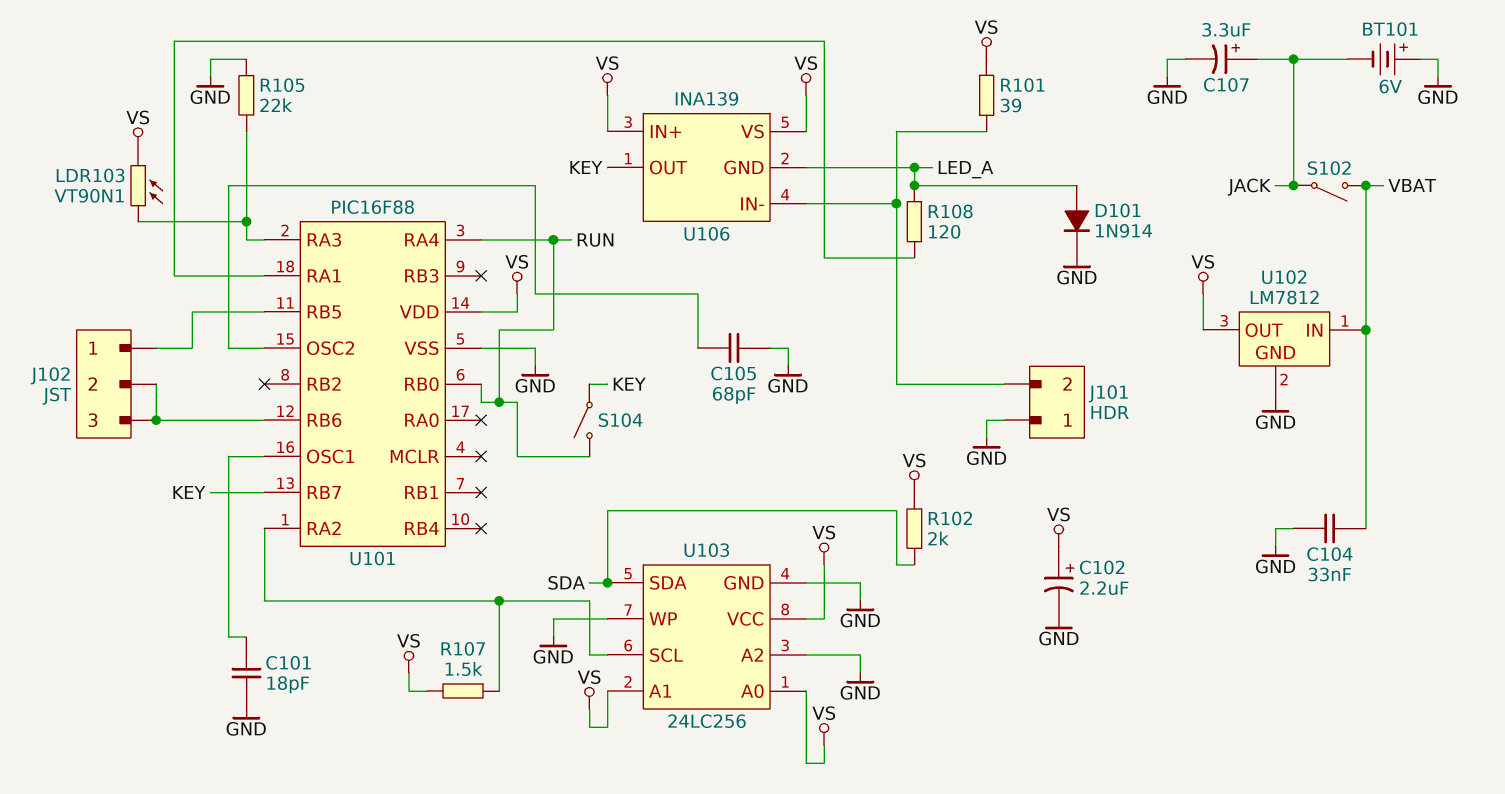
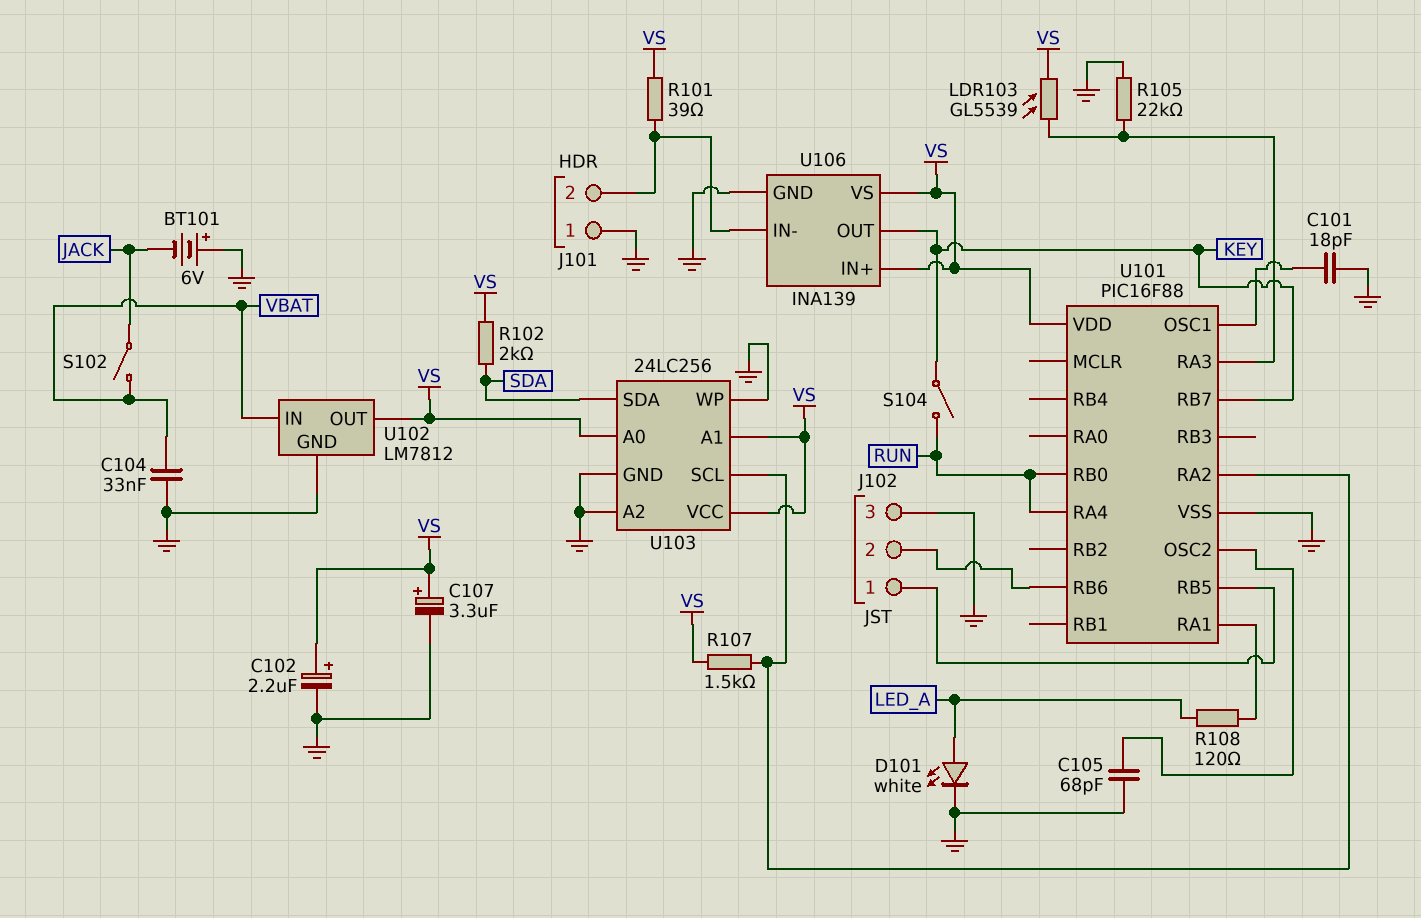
C107: 3.3uF (plus JACK, minus GND) -> 3.3uF (plus VS, minus GND)
D101: diode 1N914 (A LED_A, K GND) -> LED white (A LED_A, K GND)
J102 pin 3: J102/2 -> GND
LDR103: VT90N1 (U101/RA3, VS) -> GL5539 (U101/RA3, VS)
U106 pin GND: LED_A -> GND

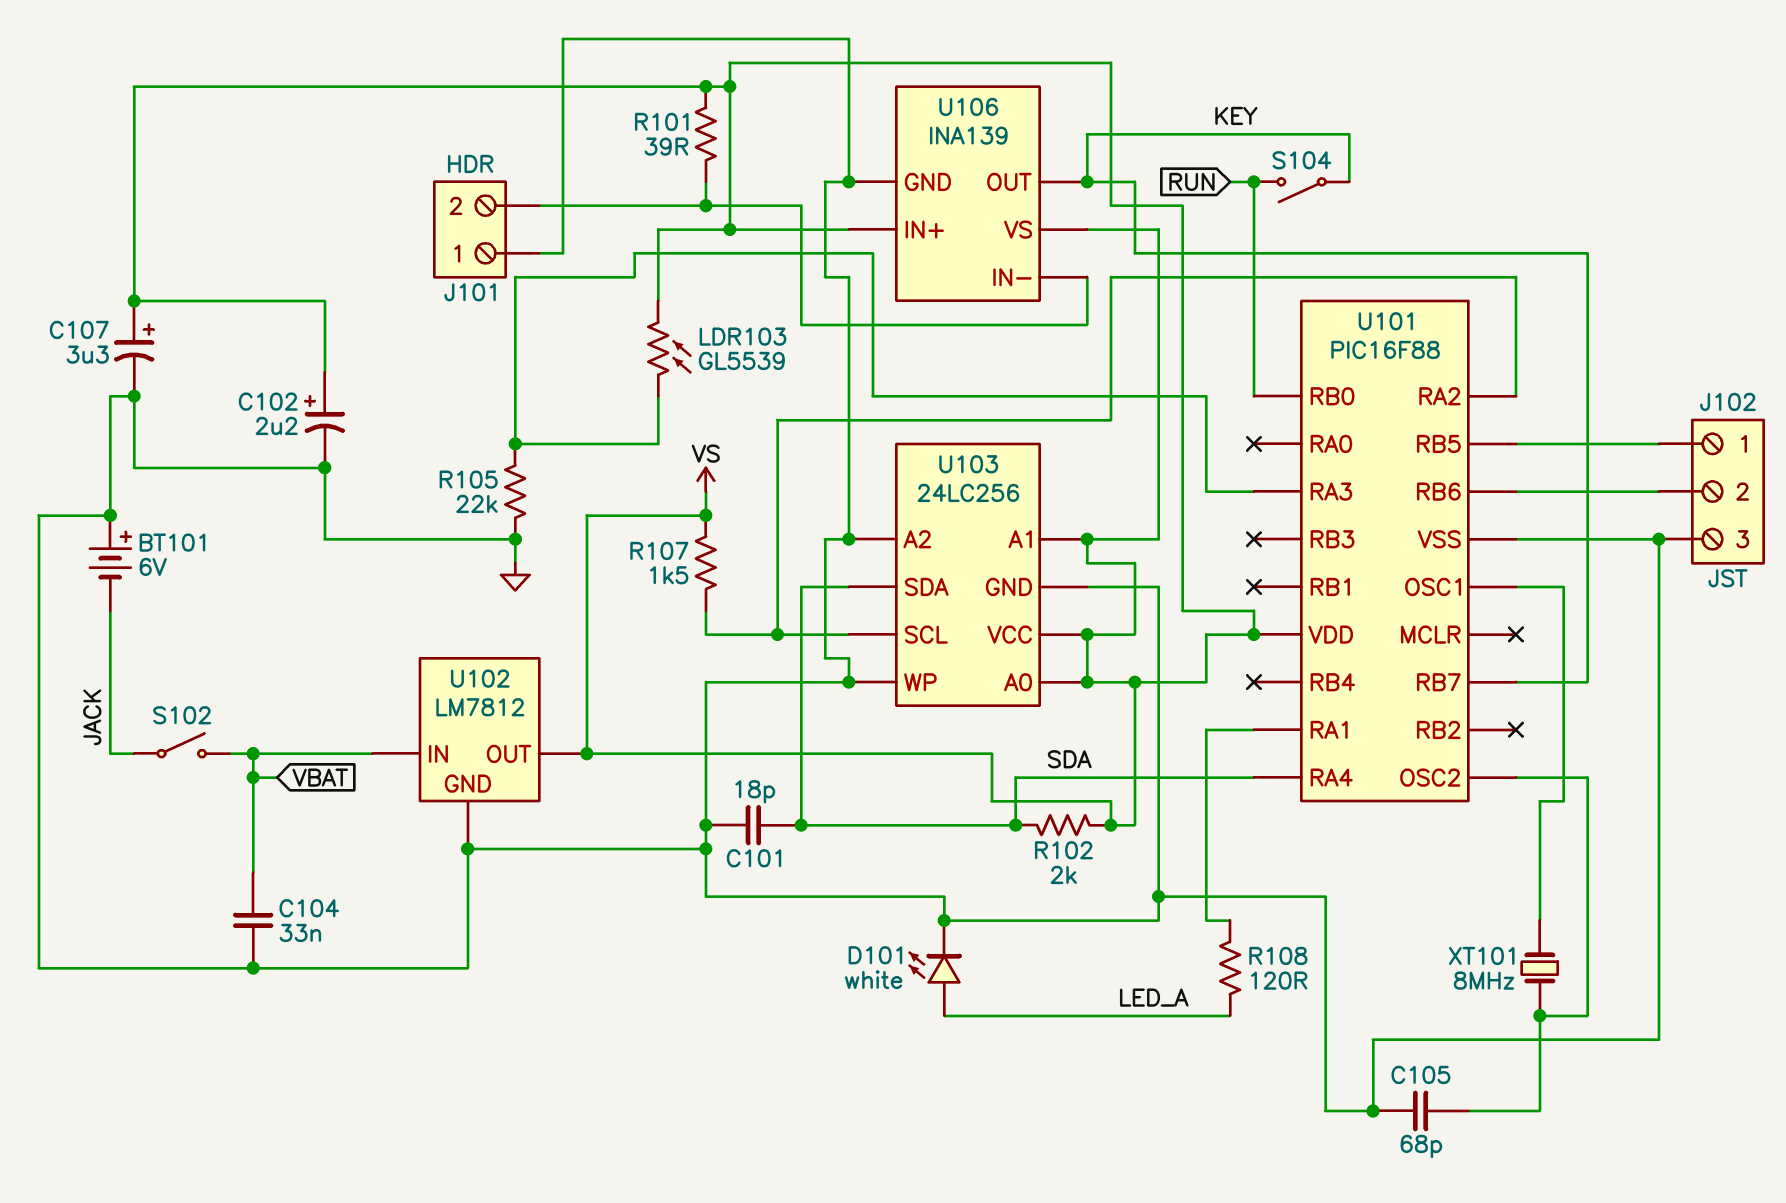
C101: 18pF (GND, U101/OSC1) -> 18pF (GND, SDA)
U101 pin RA4: RUN -> SDA
XT101: none -> 8MHz (U101/OSC1, U101/OSC2)

